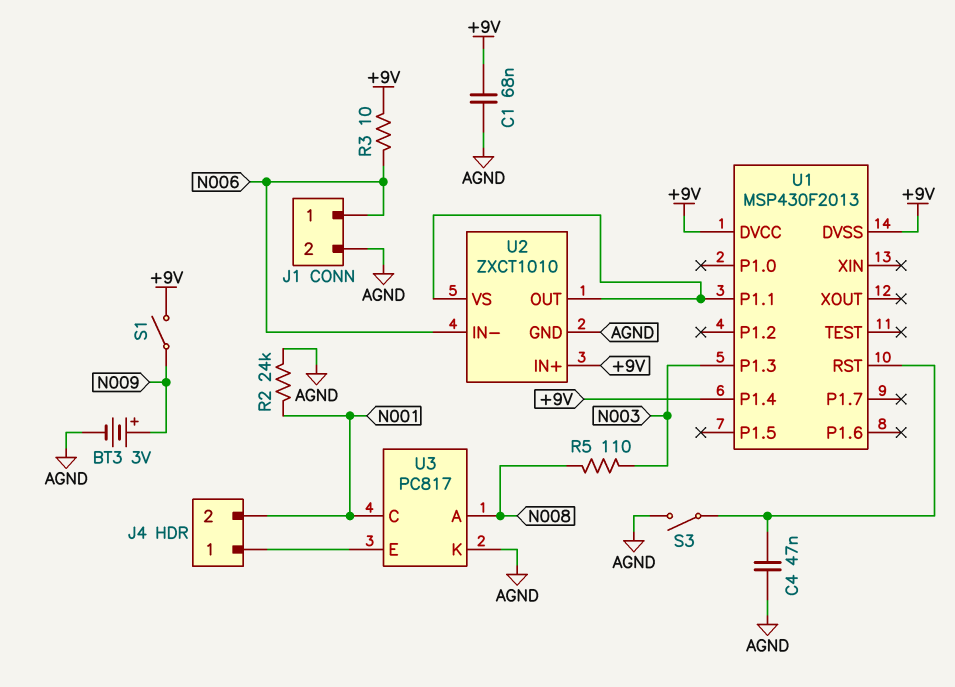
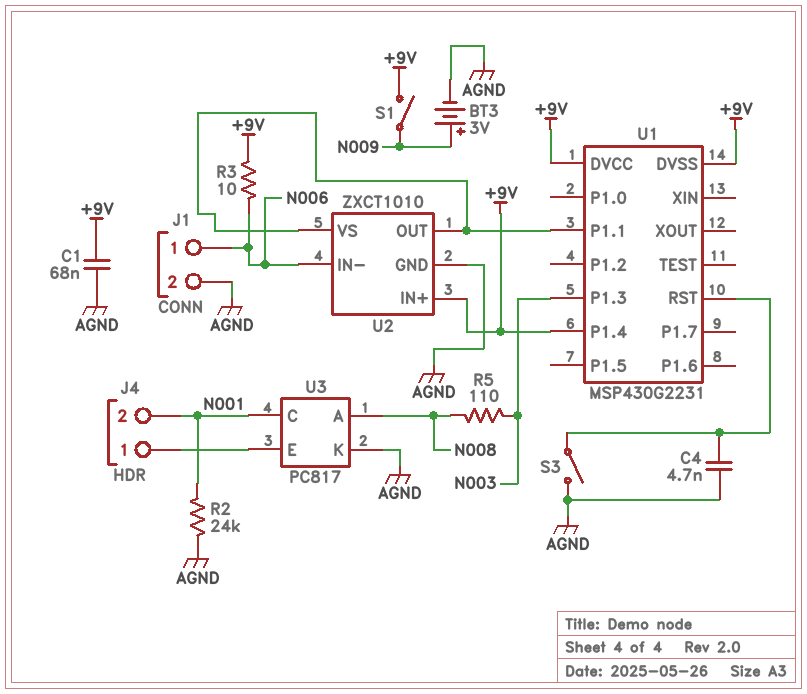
C4: 47nF (AGND, U1/RST) -> 4.7nF (AGND, U1/RST)
U1: MSP430F2013 -> MSP430G2231

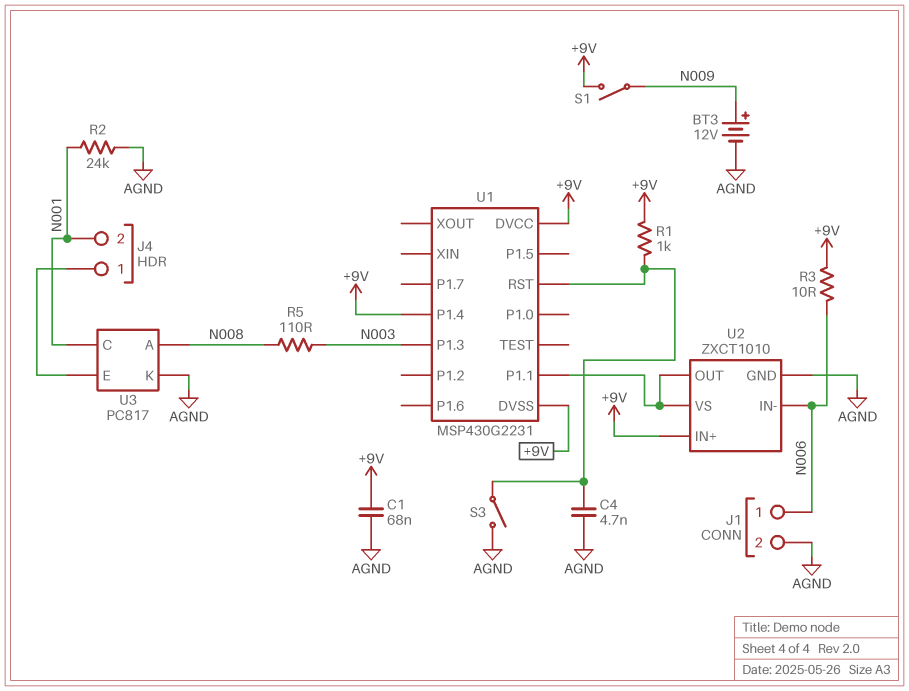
BT3: 3V (plus N009, minus AGND) -> 12V (plus N009, minus AGND)
R1: none -> 1k (+9V, U1/RST)

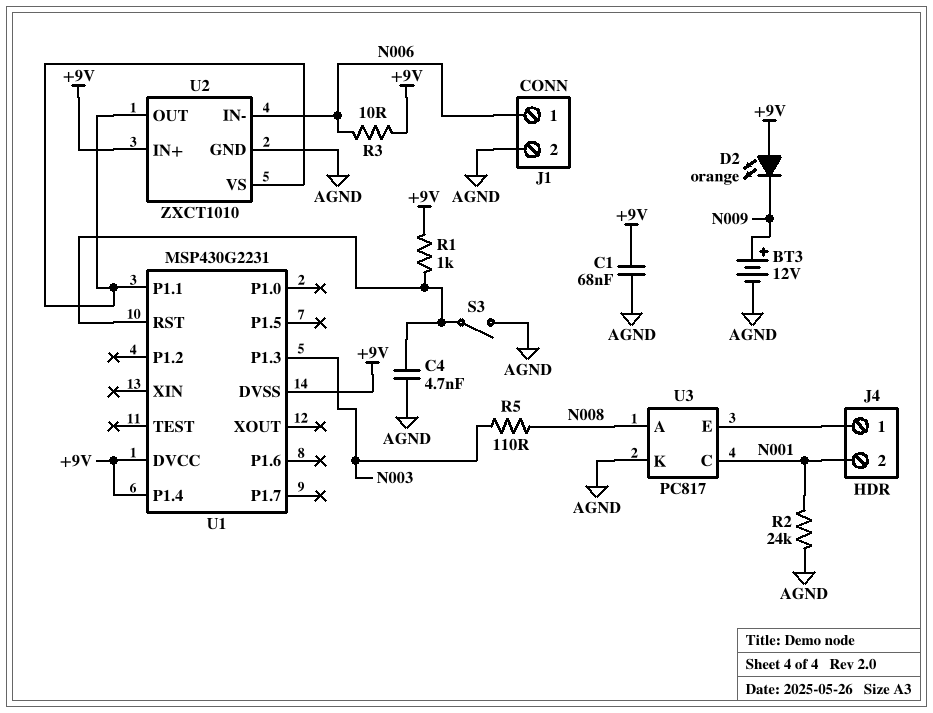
D2: none -> LED orange (A +9V, K N009)
S1: switch (+9V, N009) -> none

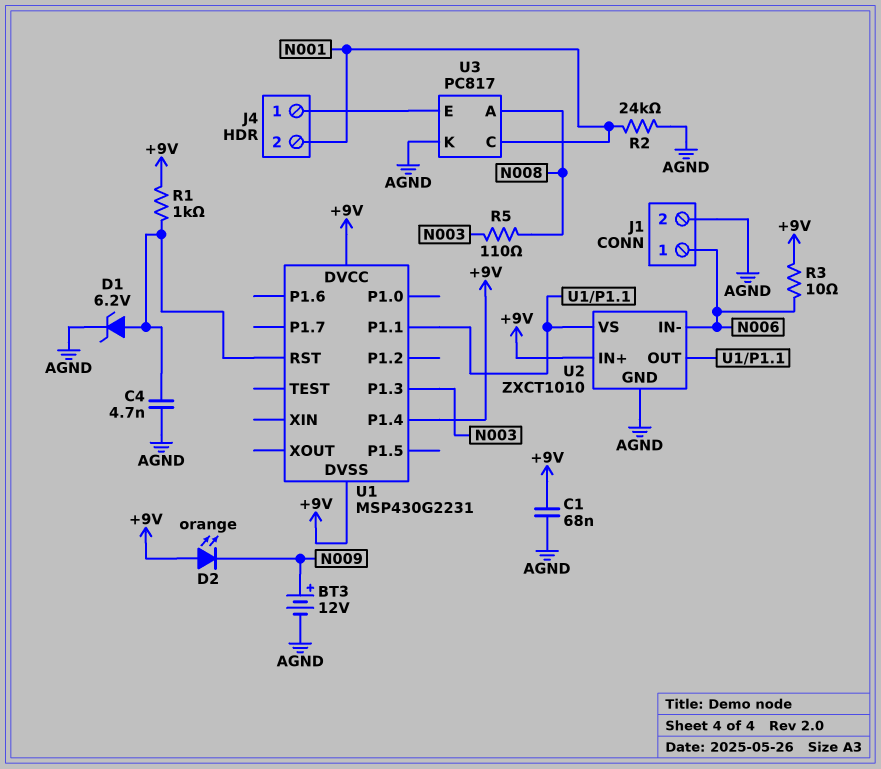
D1: none -> zener 6.2V (A U1/RST, K AGND)
S3: switch (AGND, U1/RST) -> none

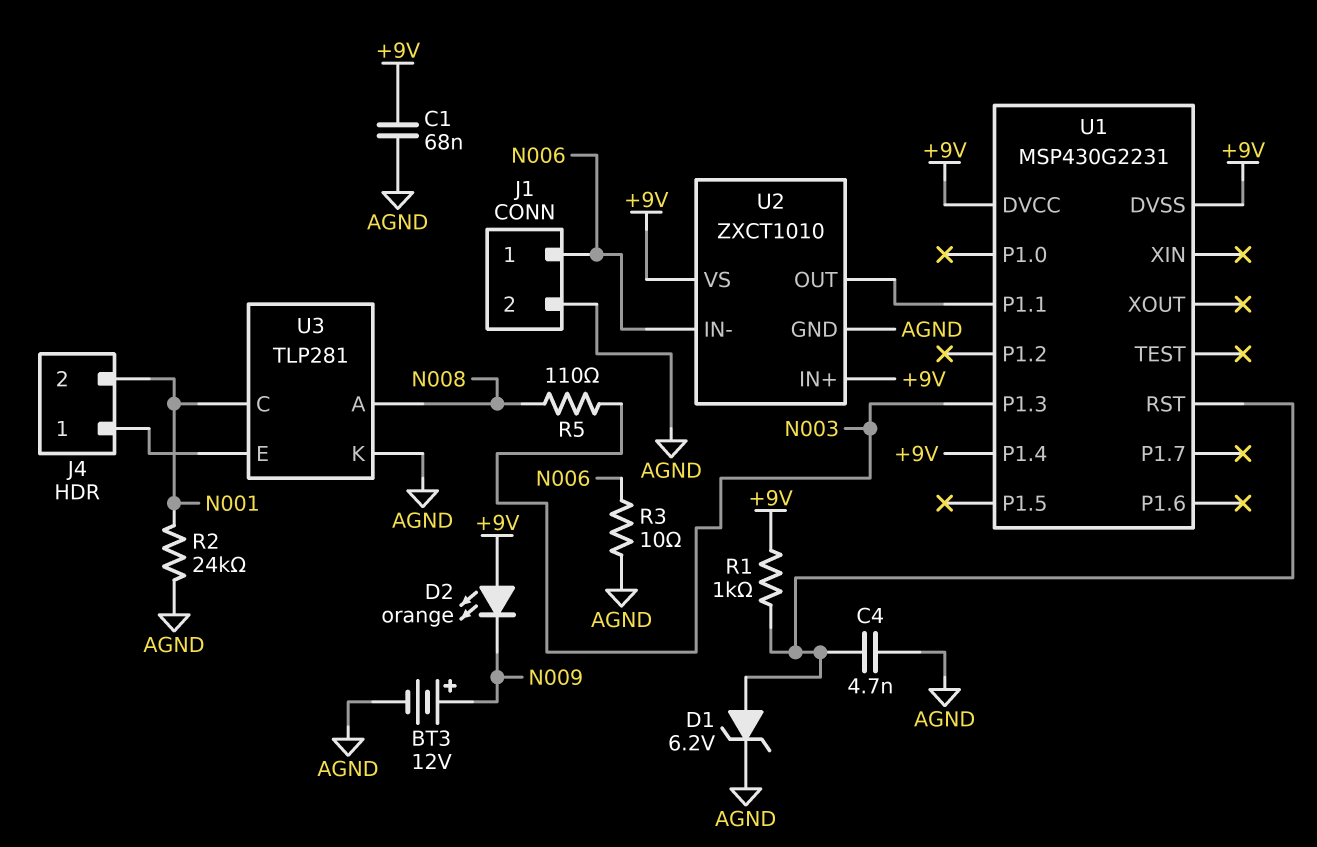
R3: 10 (+9V, N006) -> 10 (AGND, N006)
U2 pin VS: U1/P1.1 -> +9V
U3: PC817 -> TLP281

